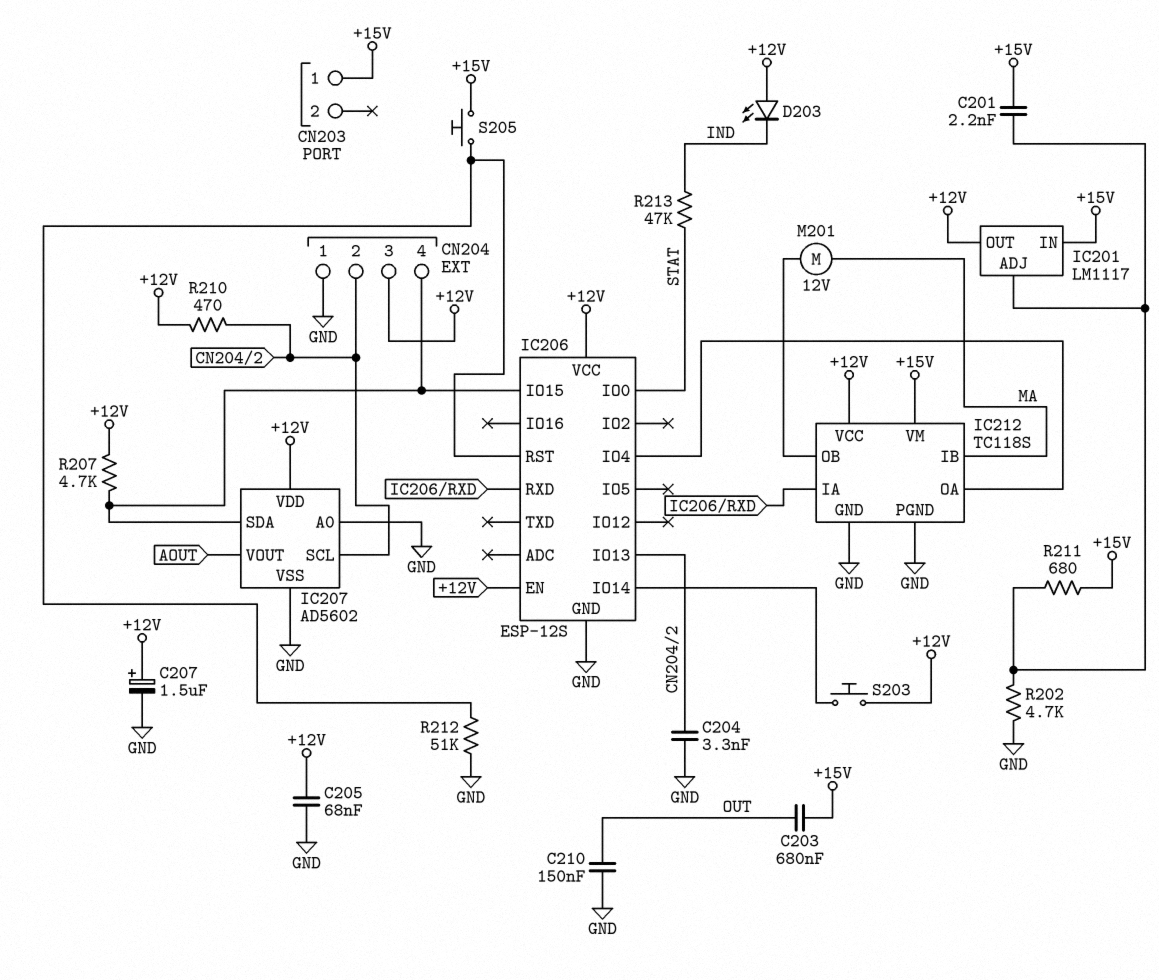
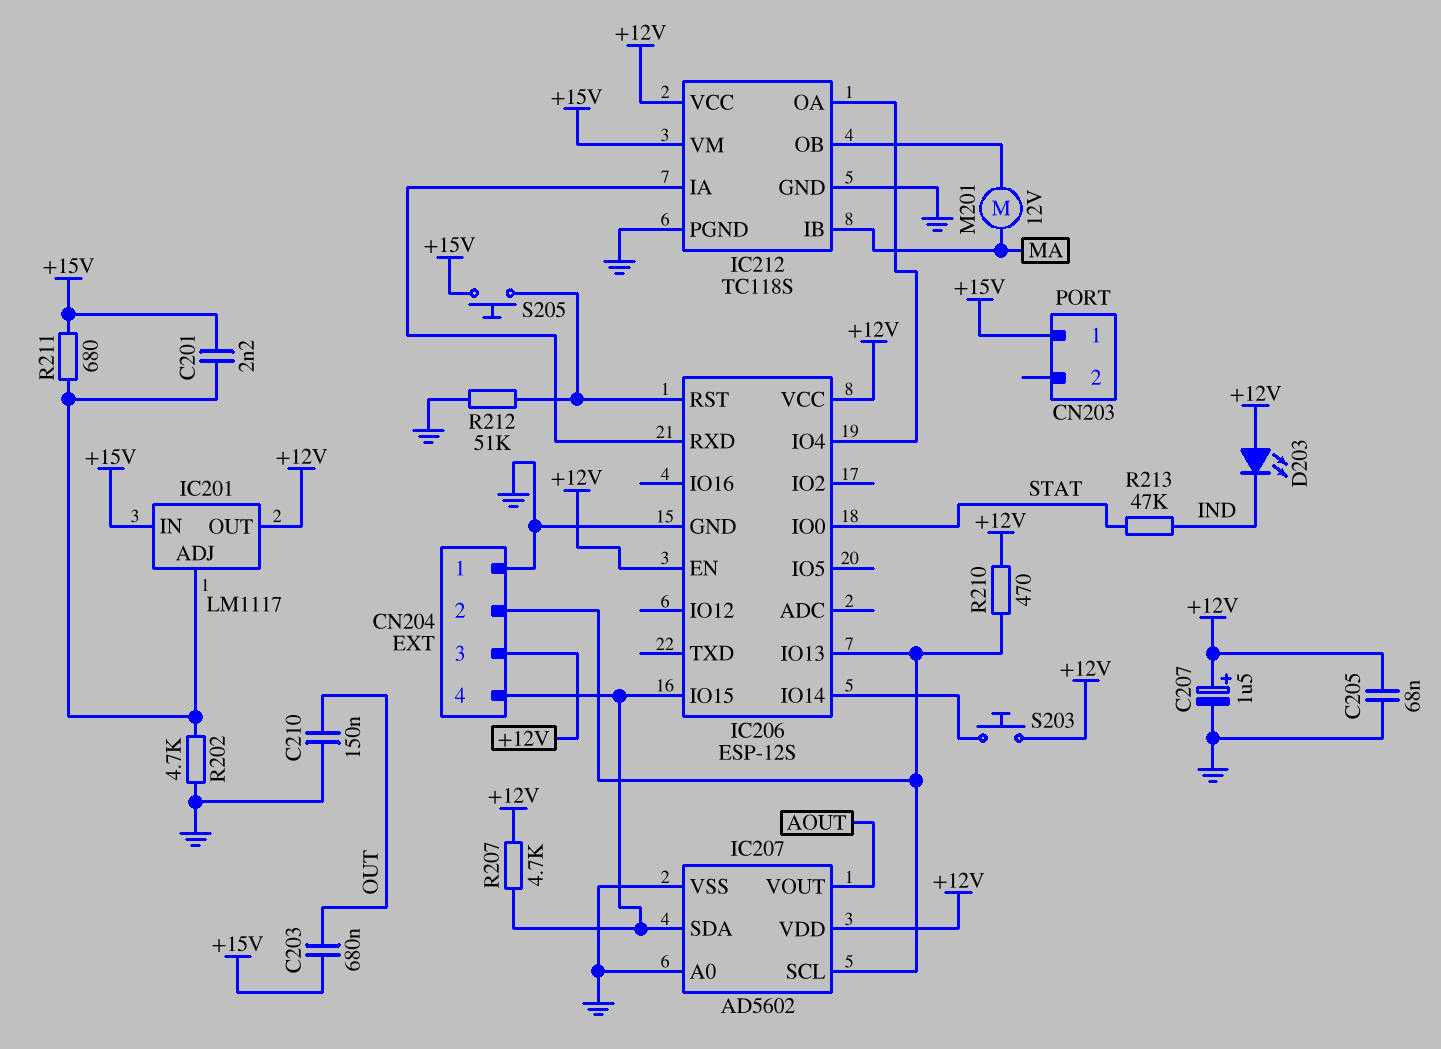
C204: 3.3nF (CN204/2, GND) -> none

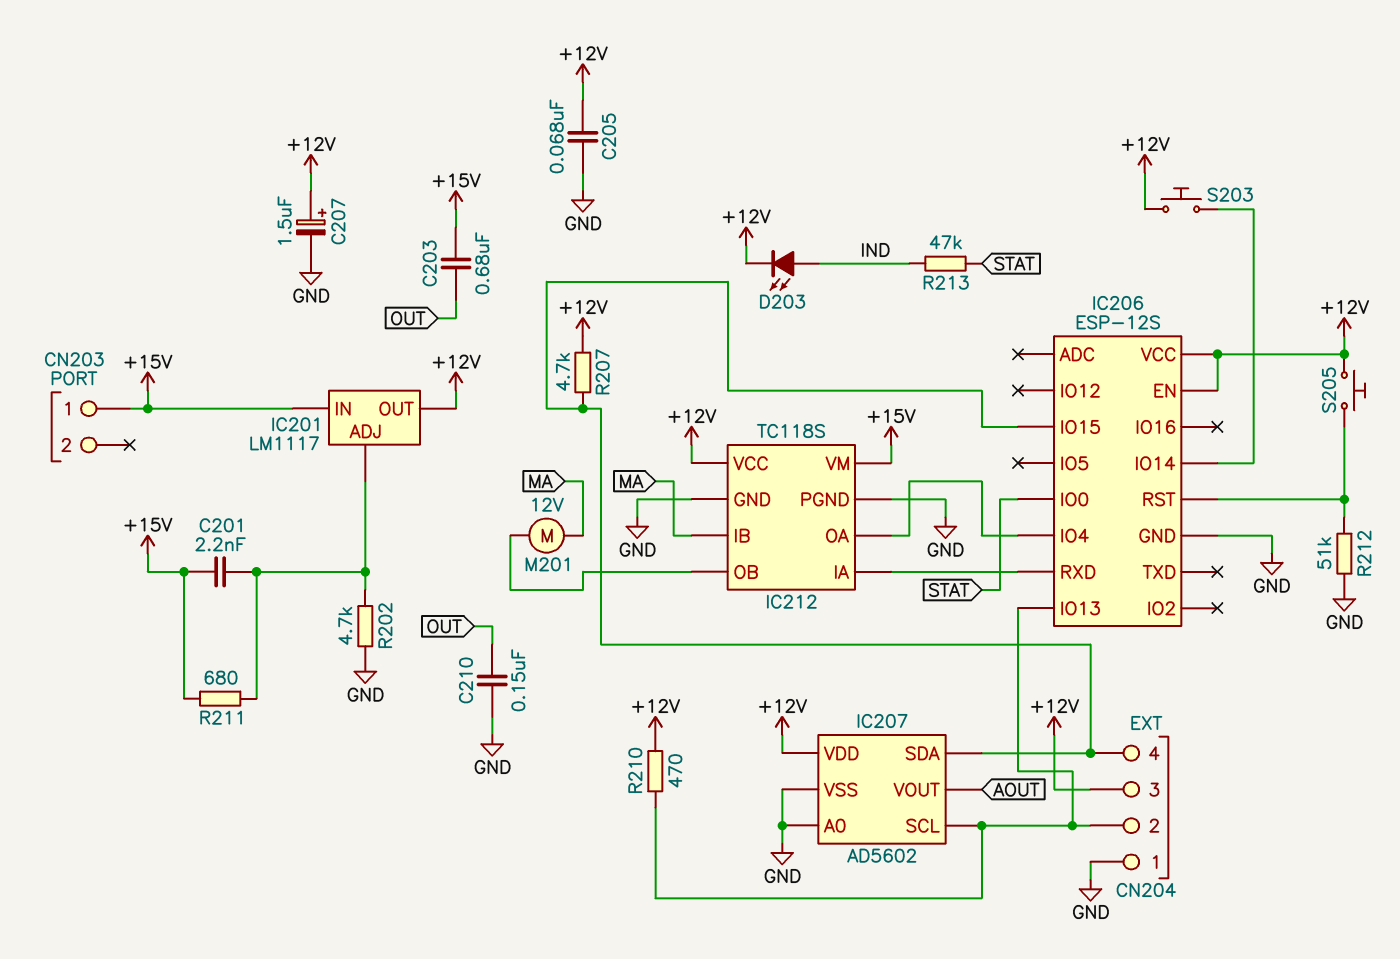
D203: LED (A +12V, K IND) -> LED (A IND, K +12V)
S205: button (+15V, IC206/RST) -> button (+12V, IC206/RST)

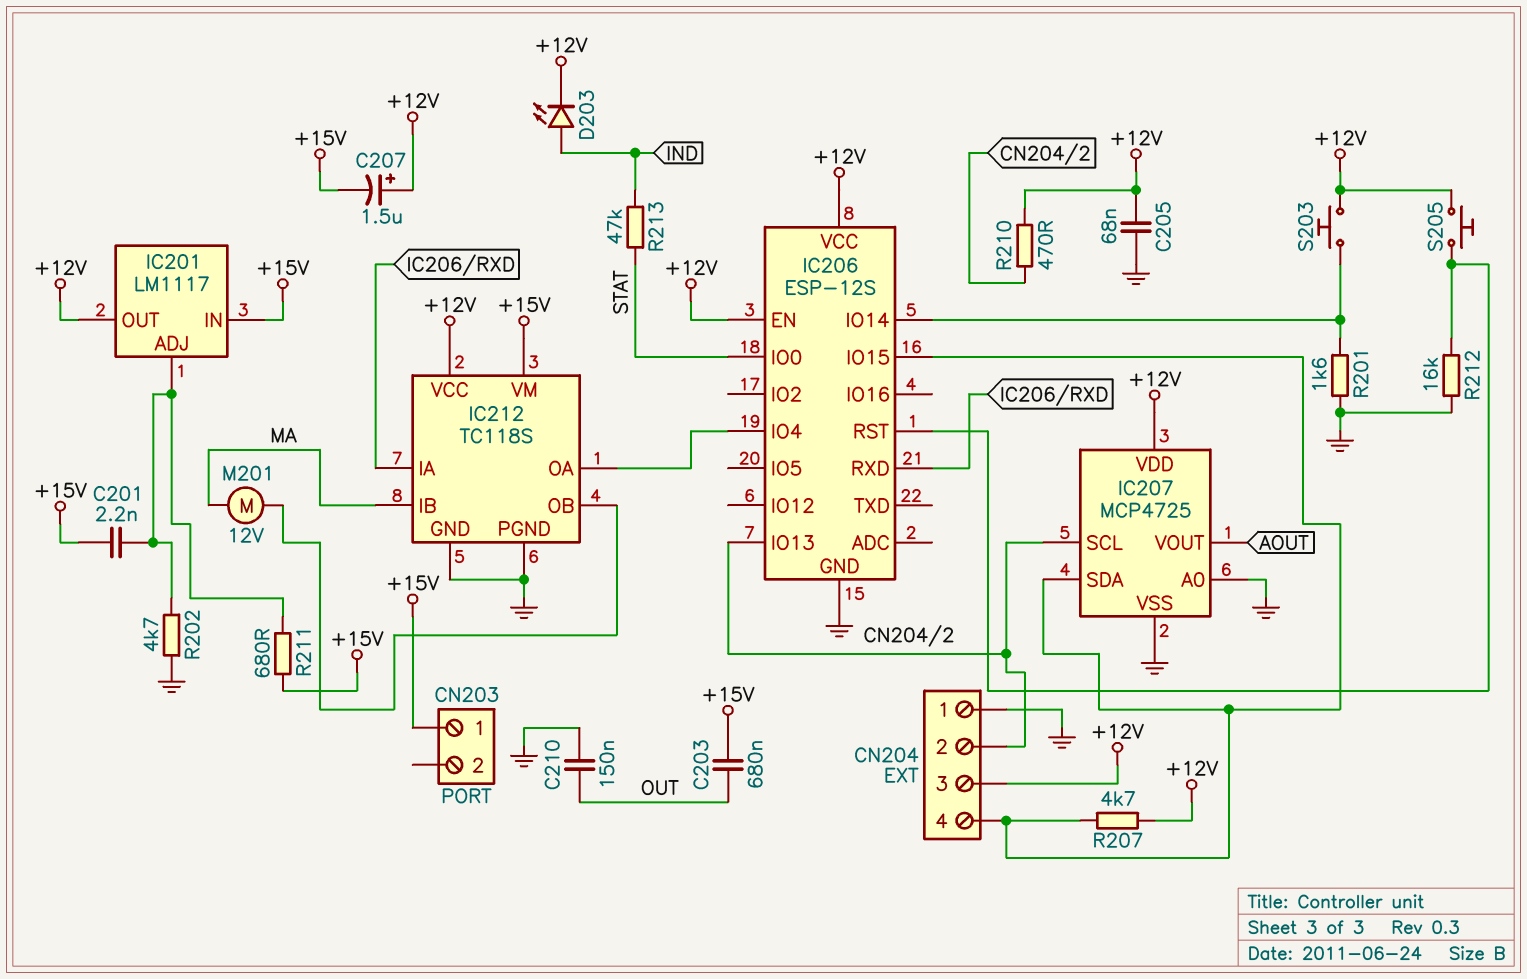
C207: 1.5uF (plus +12V, minus GND) -> 1.5uF (plus +12V, minus +15V)
IC207: AD5602 -> MCP4725
R201: none -> 1.6k (GND, IC206/IO14)
R212: 51k (GND, IC206/RST) -> 16k (GND, IC206/RST)

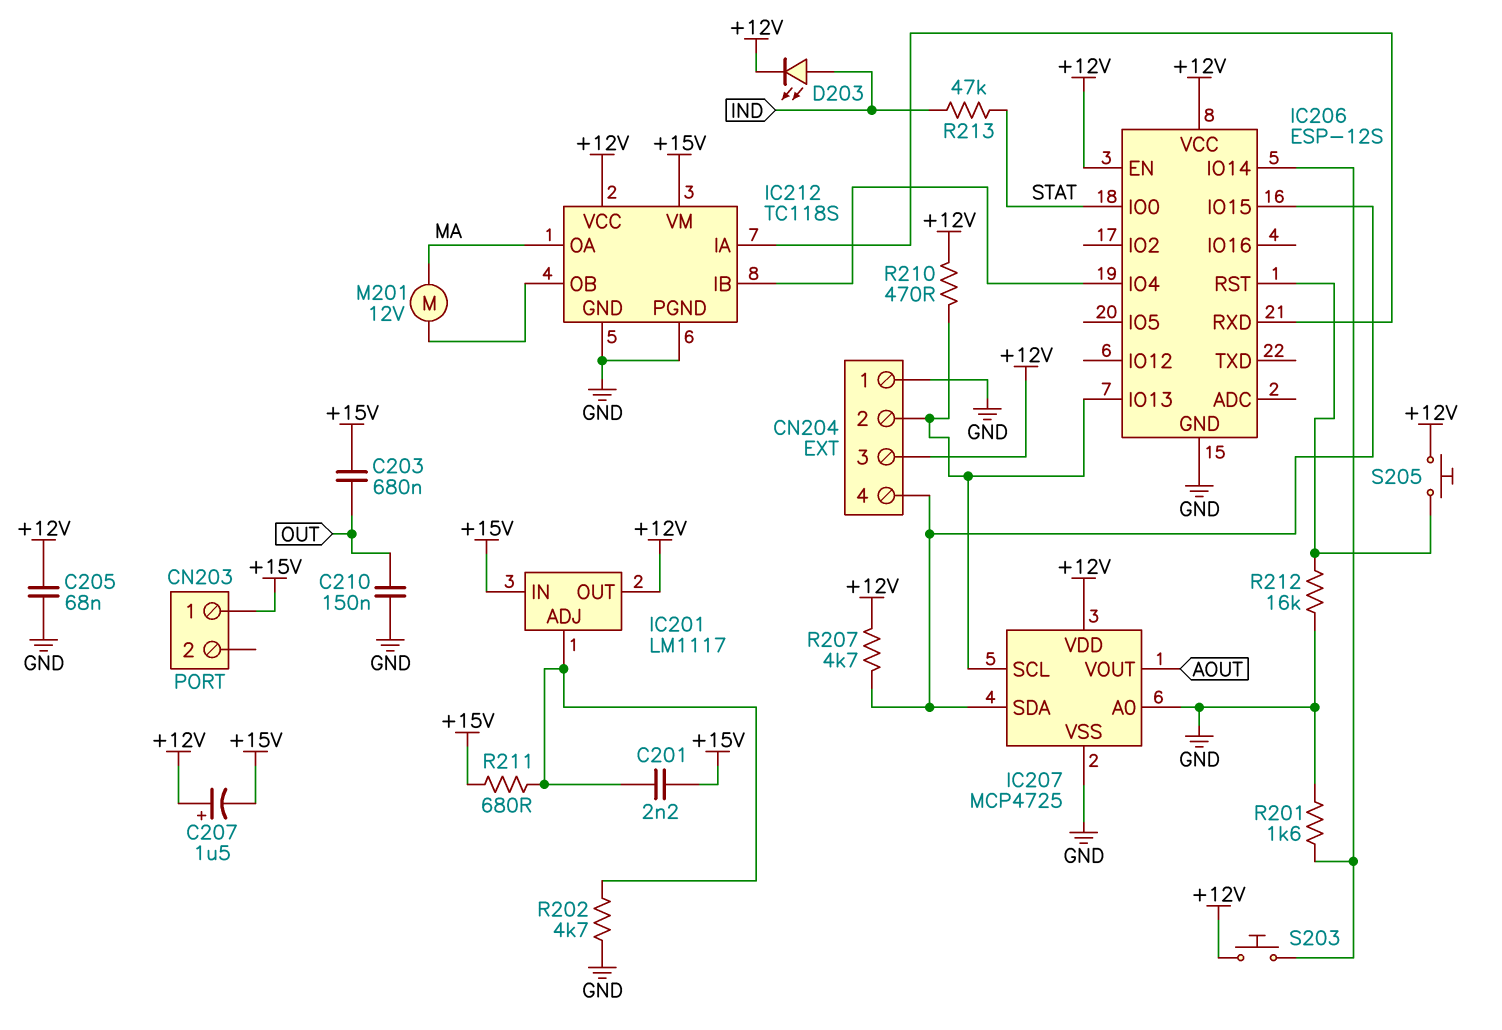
IC212 pin IB: MA -> IC206/IO4
IC212 pin OA: IC206/IO4 -> MA

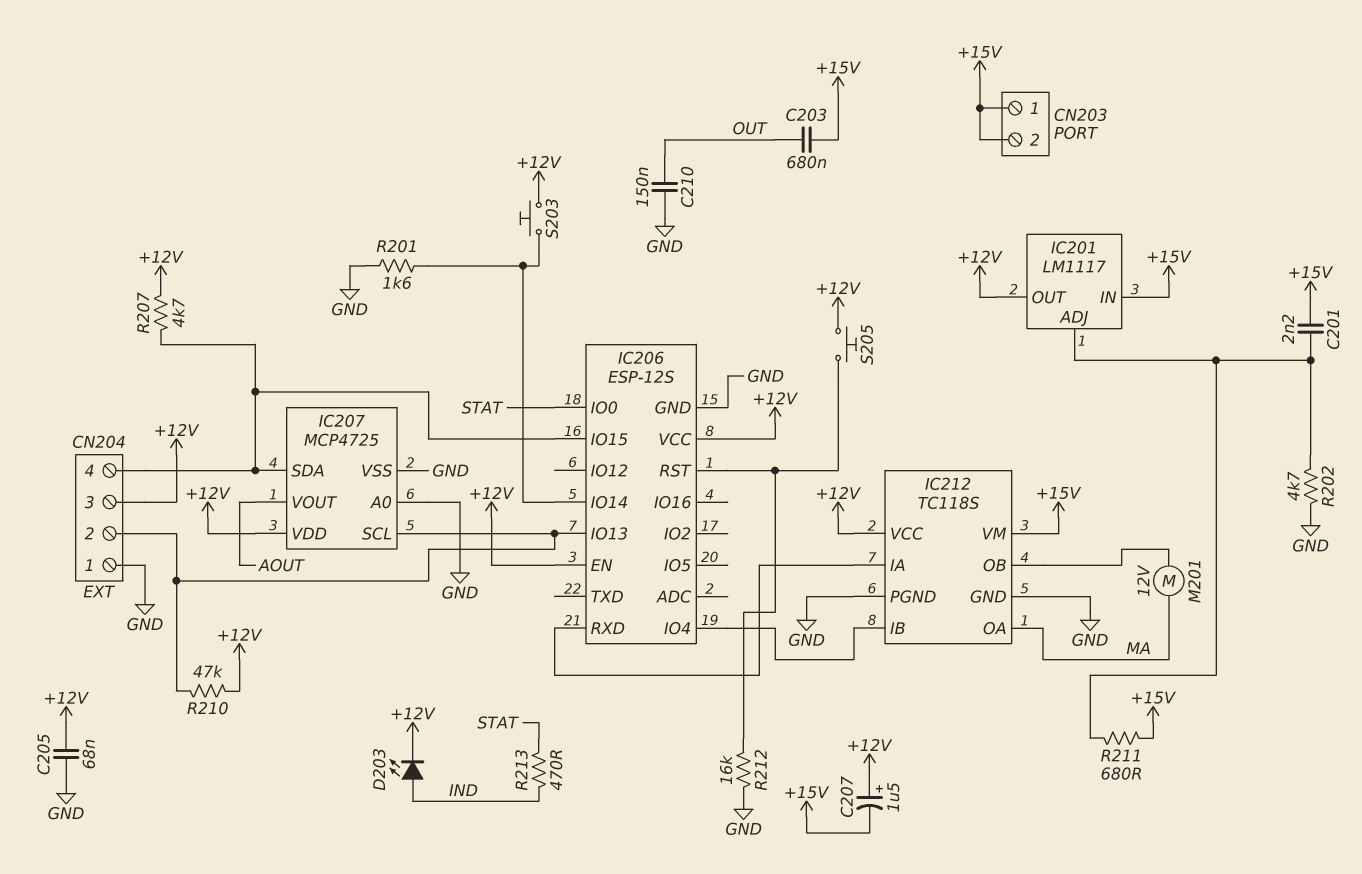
CN203 pin 2: none -> +15V
R210: 470 (+12V, CN204/2) -> 47k (+12V, CN204/2)
R213: 47k (IND, STAT) -> 470 (IND, STAT)

